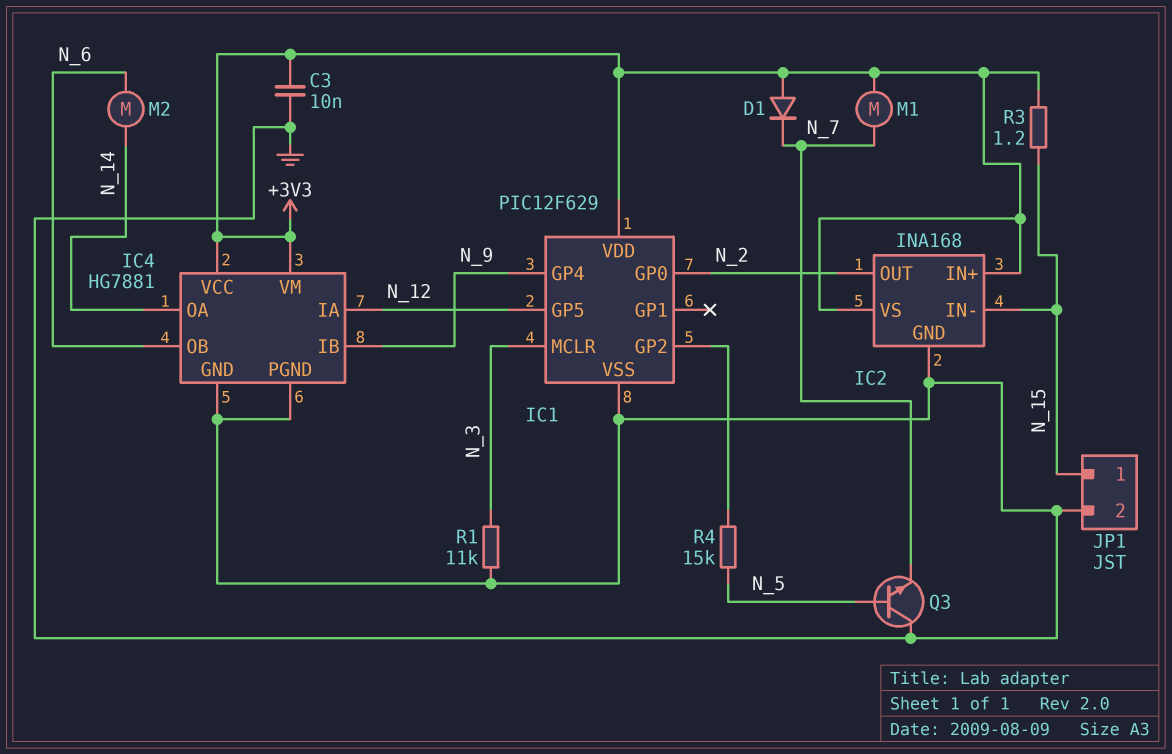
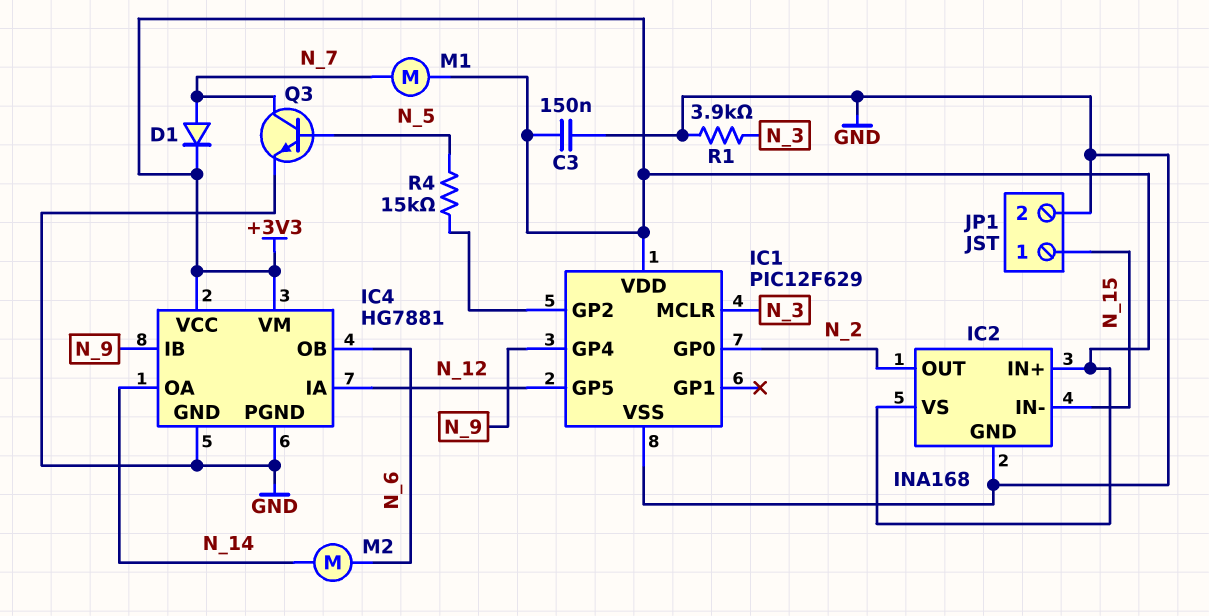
C3: 10nF (+3V3, GND) -> 150nF (+3V3, GND)
D1: diode (A +3V3, K N_7) -> diode (A N_7, K +3V3)
Q3: NPN (B N_5, C GND, E N_7) -> NPN (B N_5, C N_7, E GND)
R1: 11k (GND, N_3) -> 3.9k (GND, N_3)
R3: 1.2 (+3V3, N_15) -> none

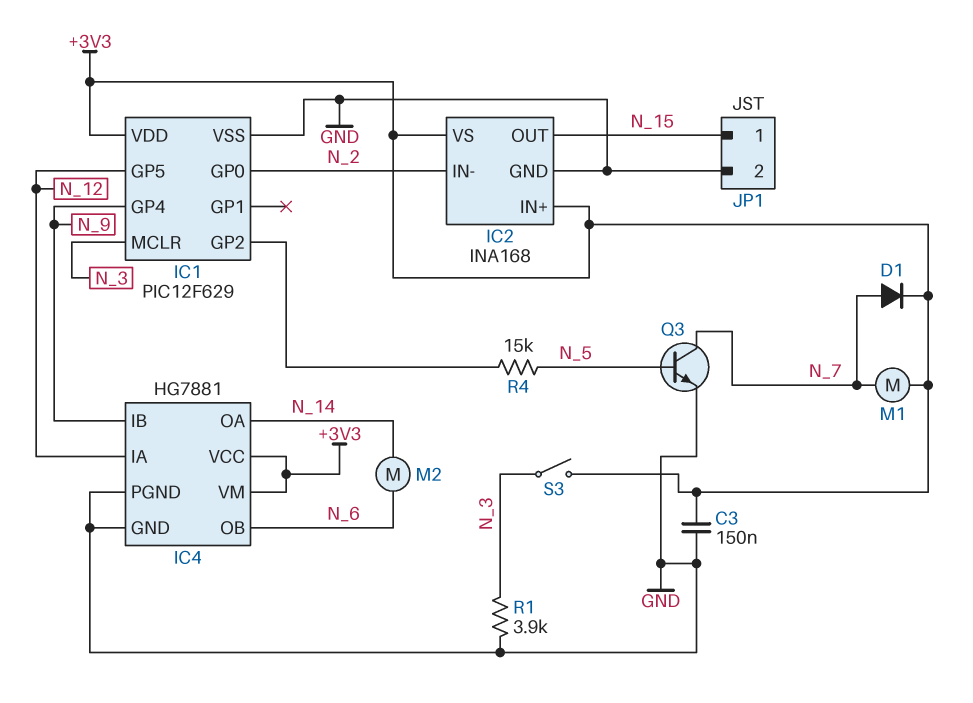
IC2 pin IN-: N_15 -> N_2
IC2 pin OUT: N_2 -> N_15
S3: none -> switch (+3V3, N_3)

